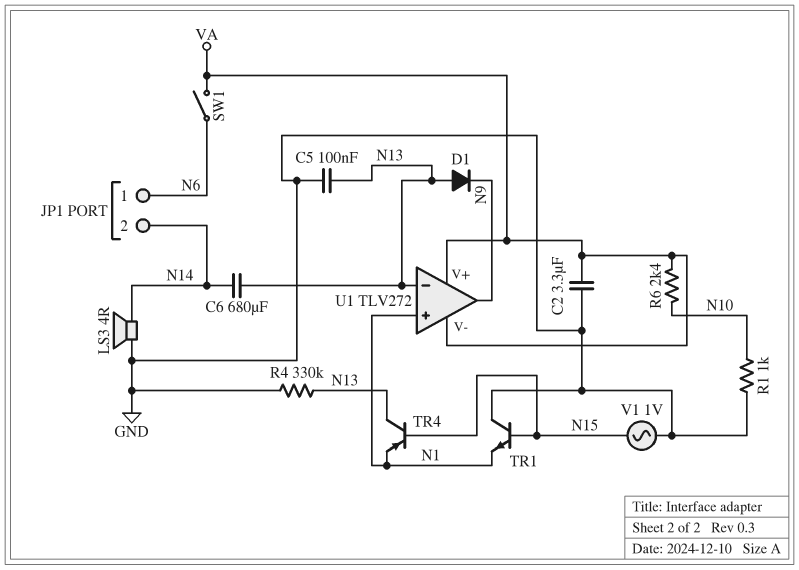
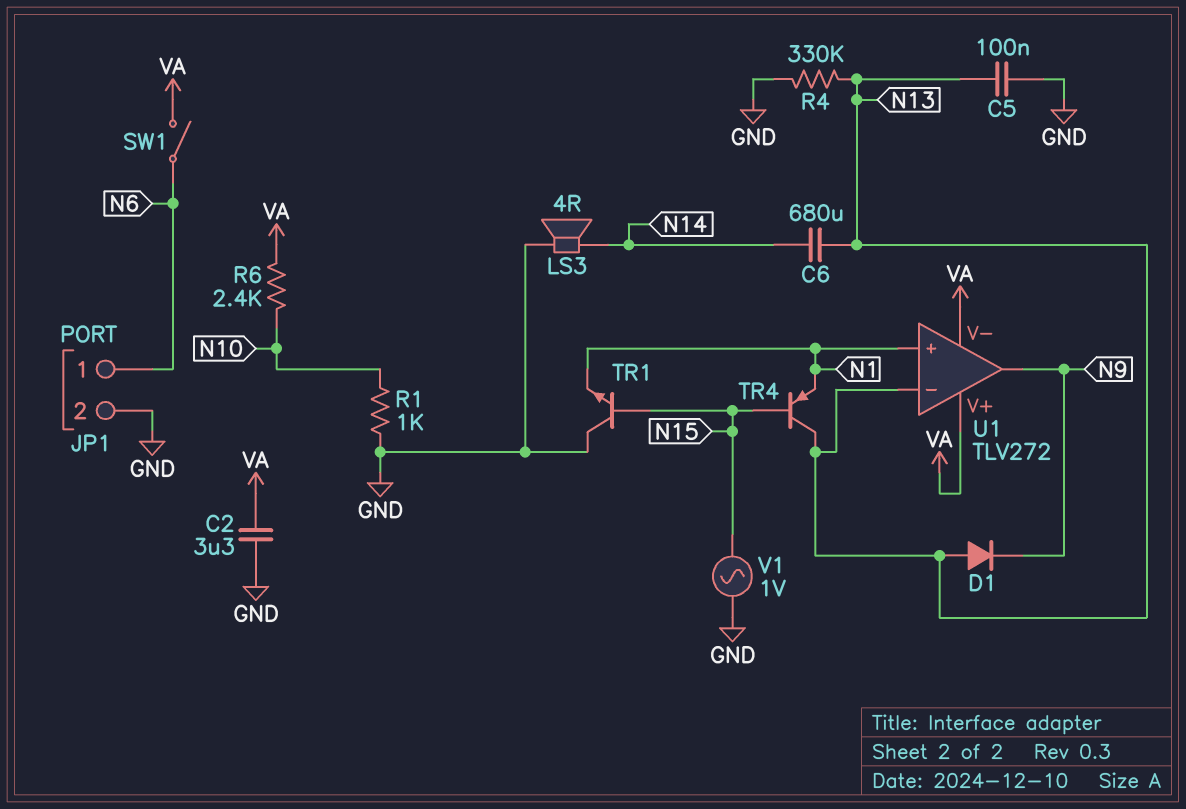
JP1 pin 2: N14 -> GND

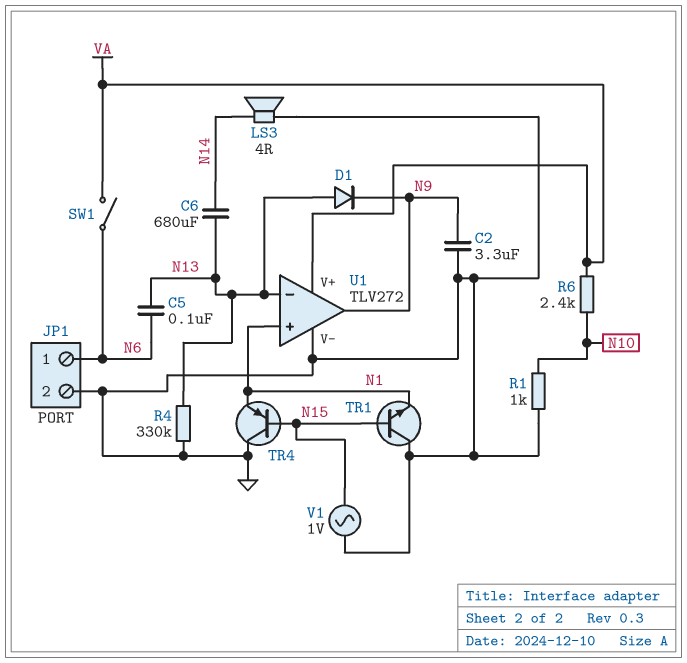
C2: 3.3uF (GND, VA) -> 3.3uF (GND, N9)
C5: 100nF (GND, N13) -> 100nF (N6, N13)
TR4: PNP (B N15, C N13, E N1) -> PNP (B N15, C GND, E N1)
U1 pin V-: VA -> GND

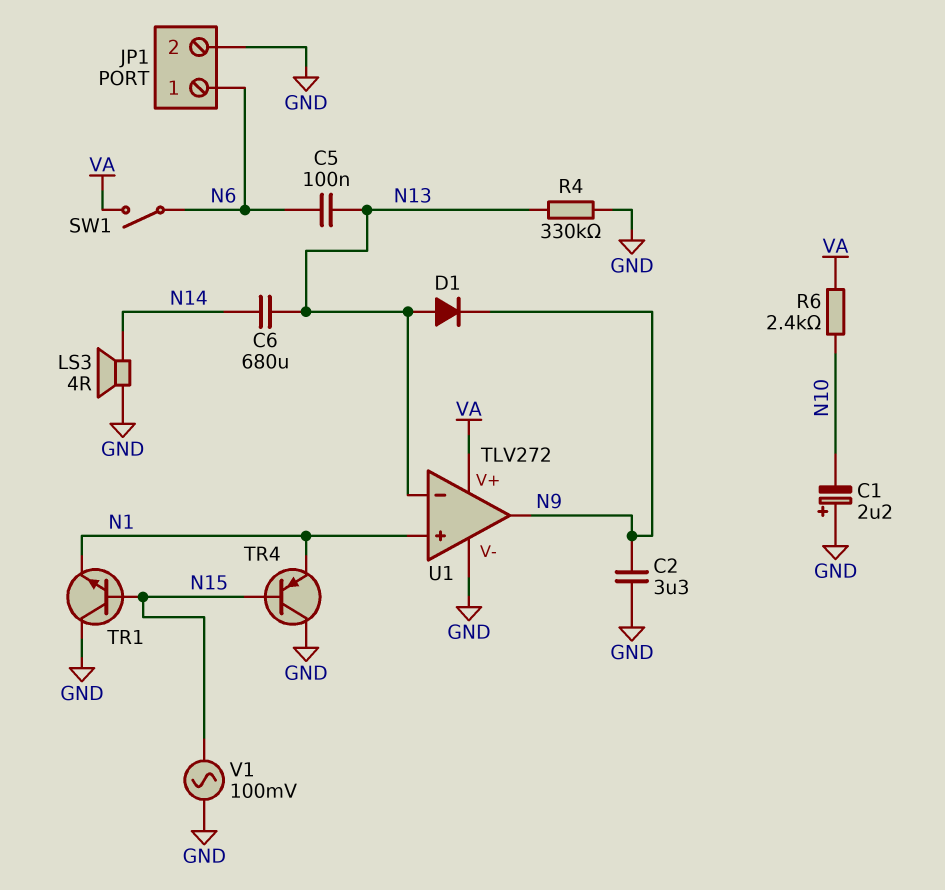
C1: none -> 2.2uF (plus GND, minus N10)
R1: 1k (GND, N10) -> none
V1: AC 1V (GND, N15) -> AC 100mV (GND, N15)

